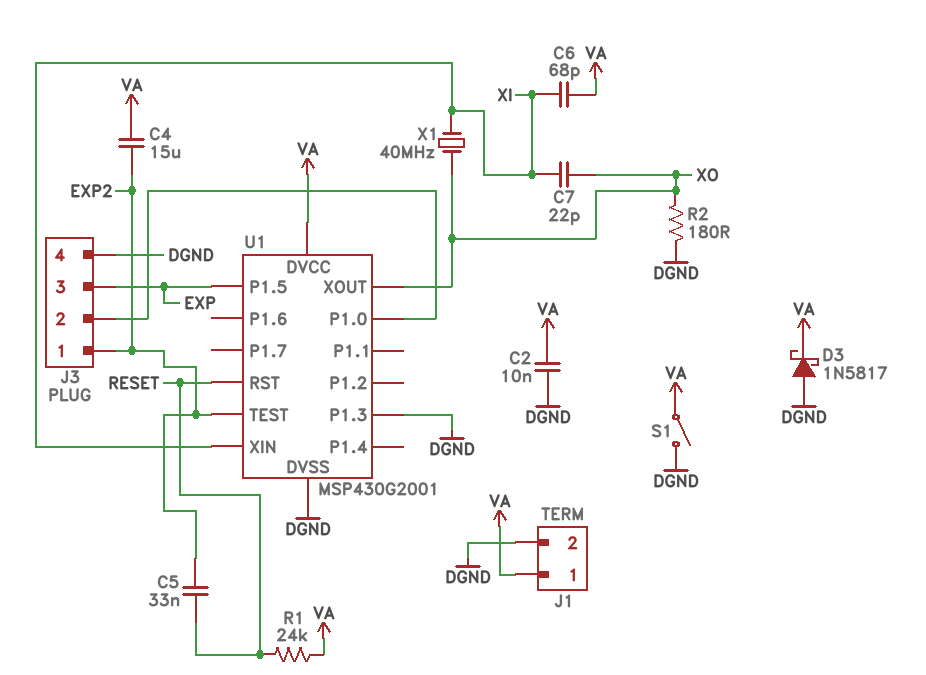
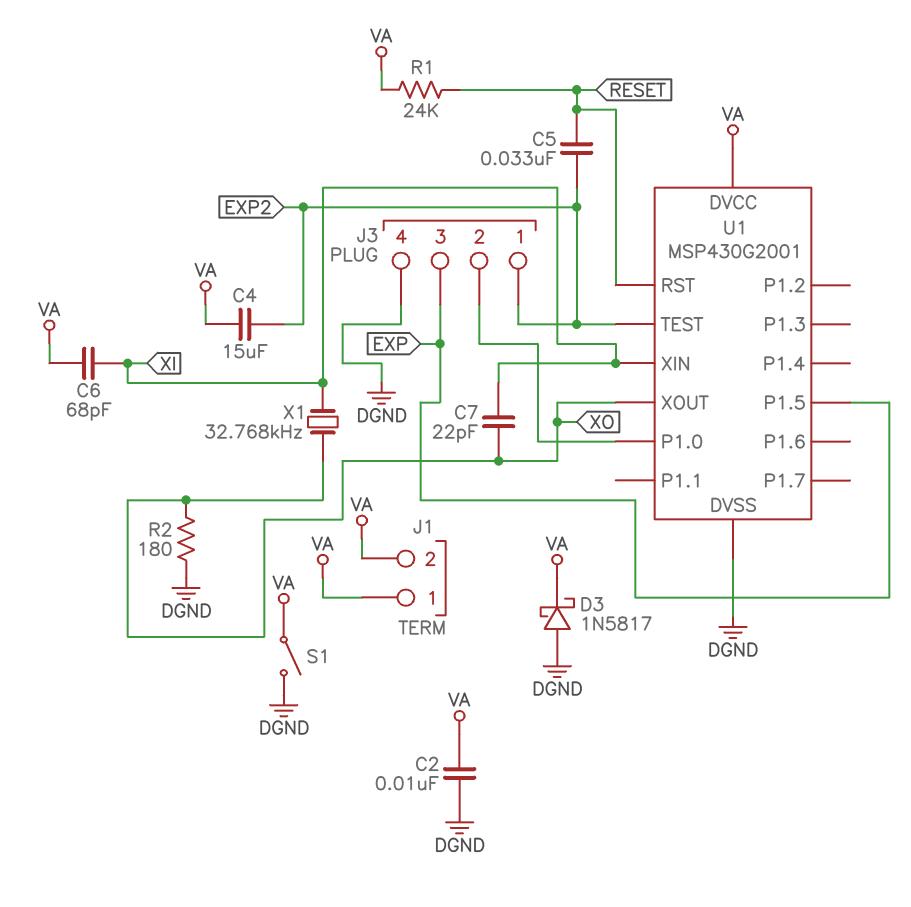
J1 pin 2: DGND -> VA
U1 pin P1.3: DGND -> none
X1: 40MHz (XI, XO) -> 32.768kHz (XI, XO)

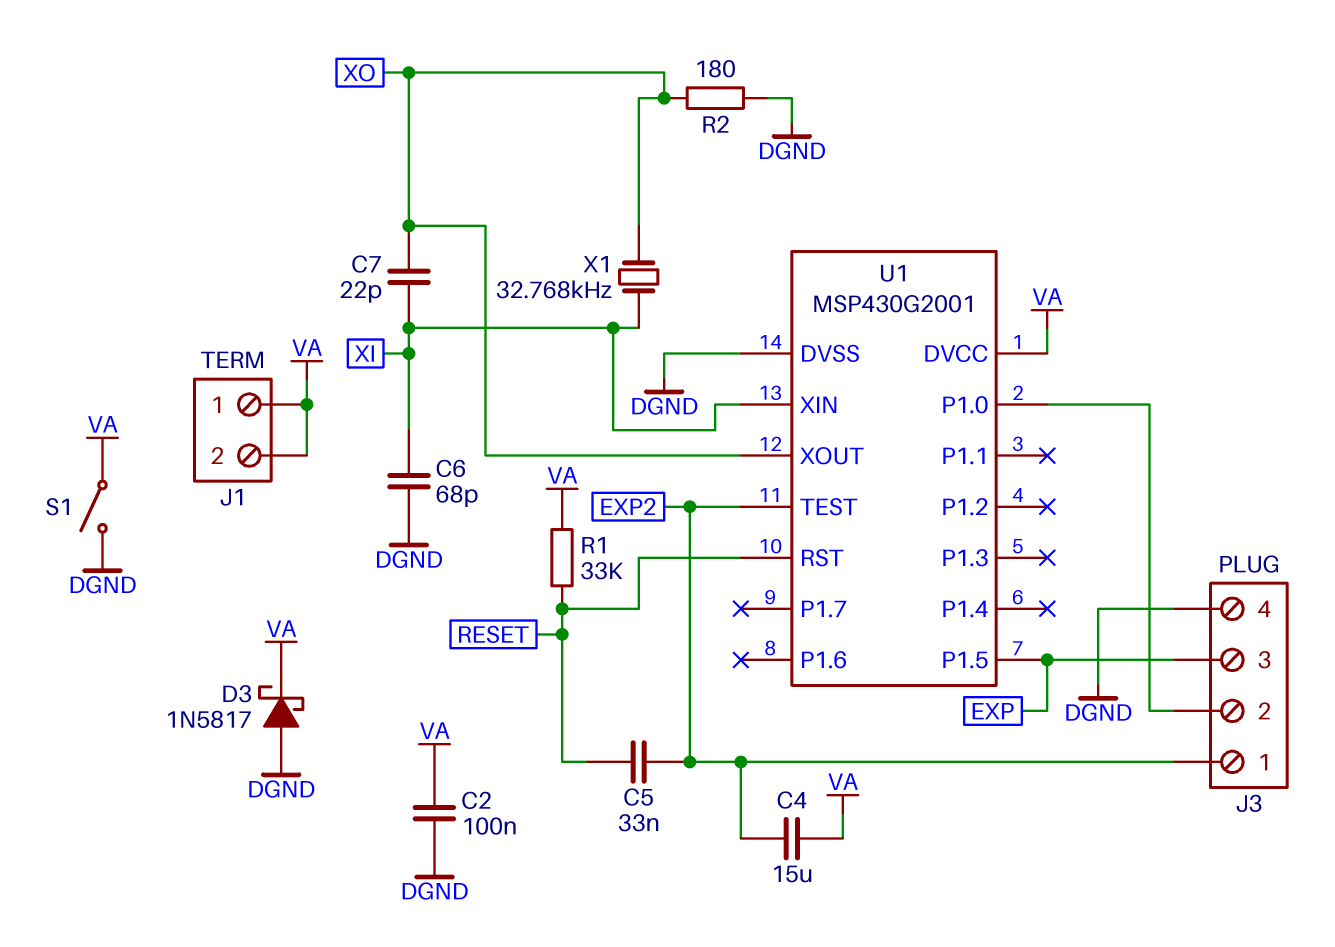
C2: 10nF (DGND, VA) -> 100nF (DGND, VA)
C6: 68pF (VA, XI) -> 68pF (DGND, XI)
R1: 24k (RESET, VA) -> 33k (RESET, VA)

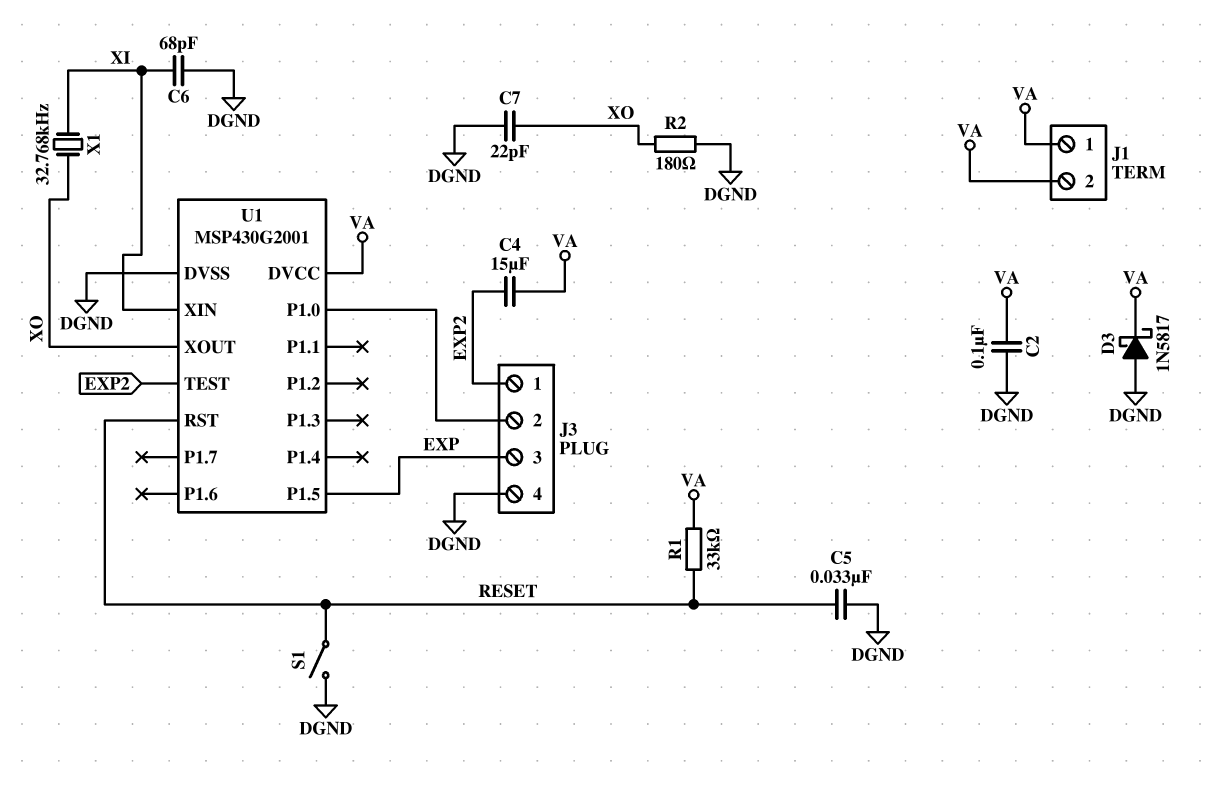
C5: 33nF (EXP2, RESET) -> 33nF (DGND, RESET)
C7: 22pF (XI, XO) -> 22pF (DGND, XO)
S1: switch (DGND, VA) -> switch (DGND, RESET)

